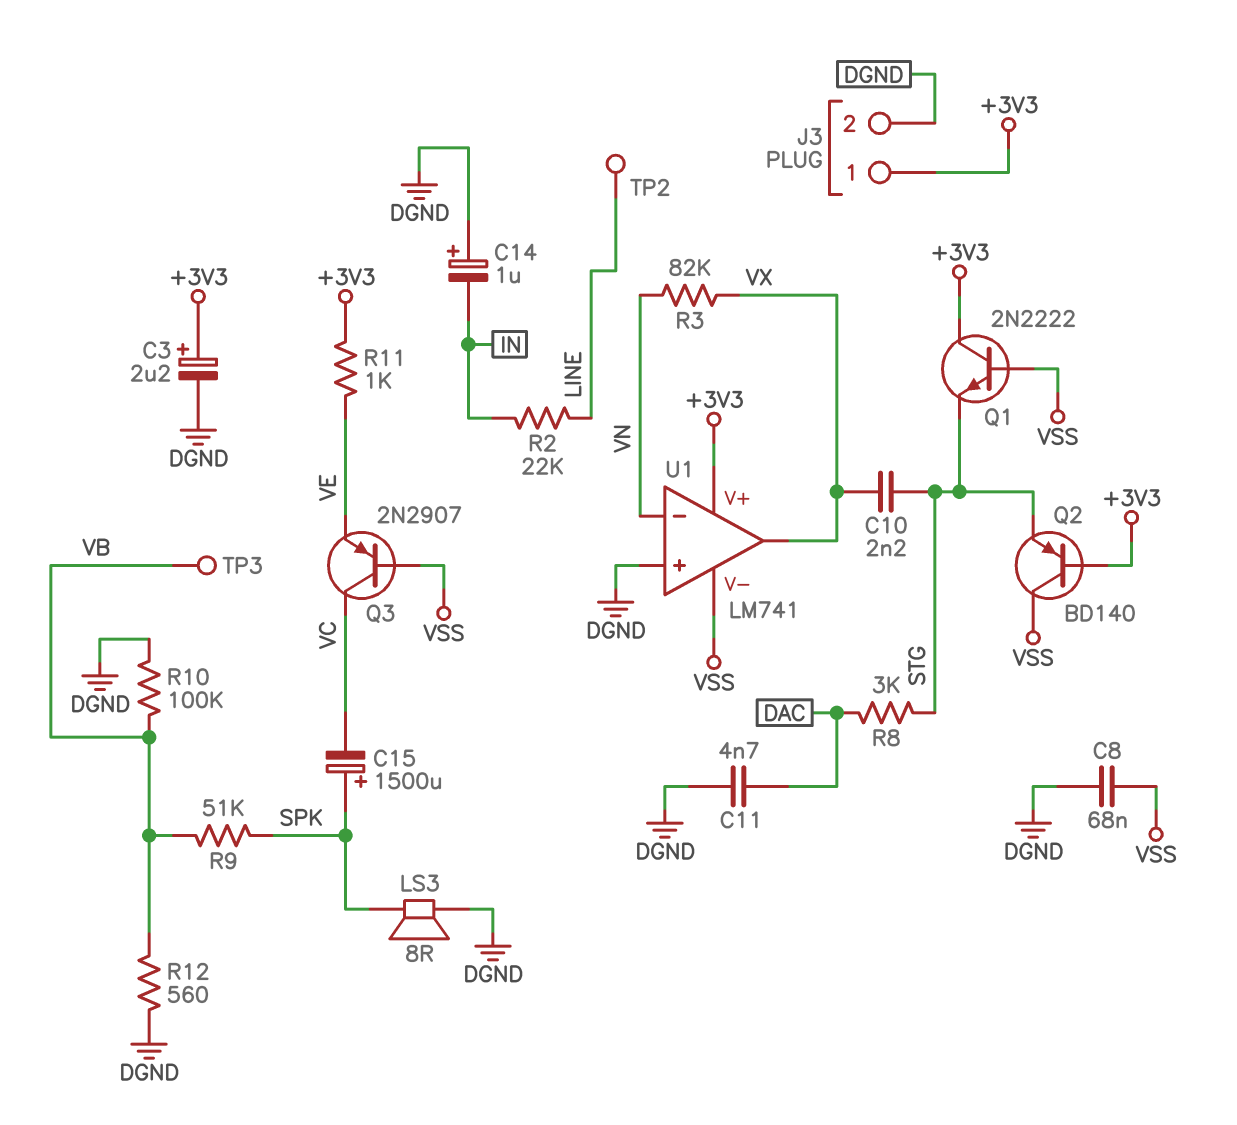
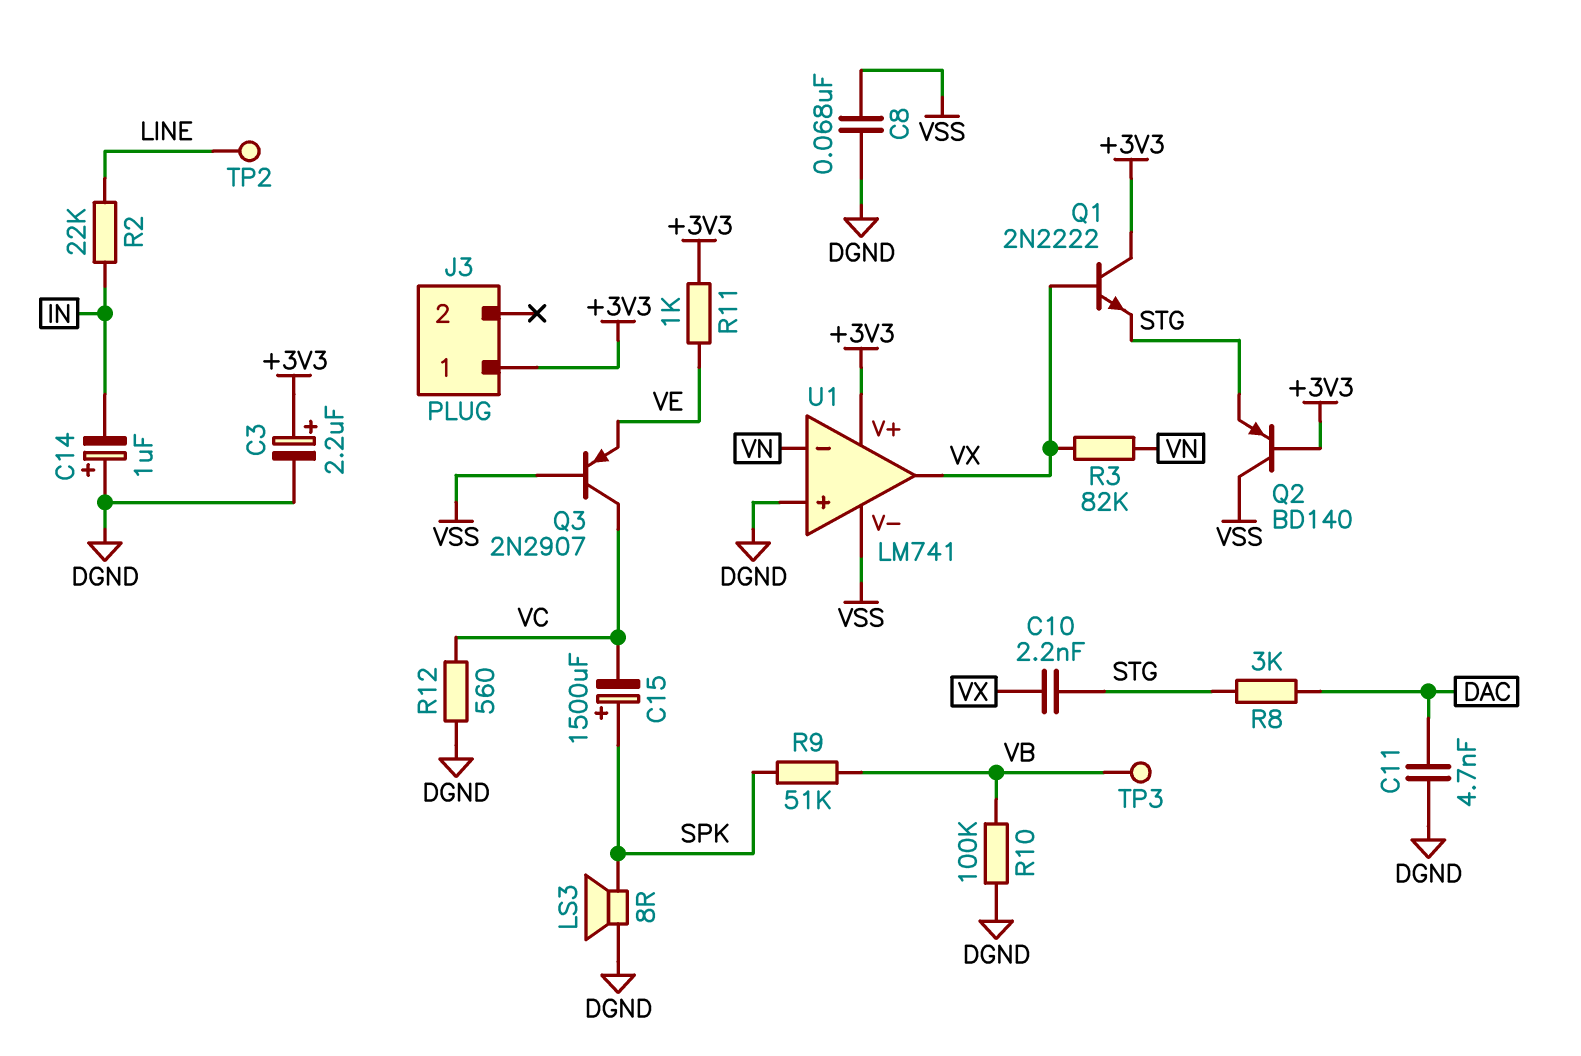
J3 pin 2: DGND -> none
Q1: NPN 2N2222 (B VSS, C +3V3, E STG) -> NPN 2N2222 (B VX, C +3V3, E STG)
R12: 560 (DGND, VB) -> 560 (DGND, VC)

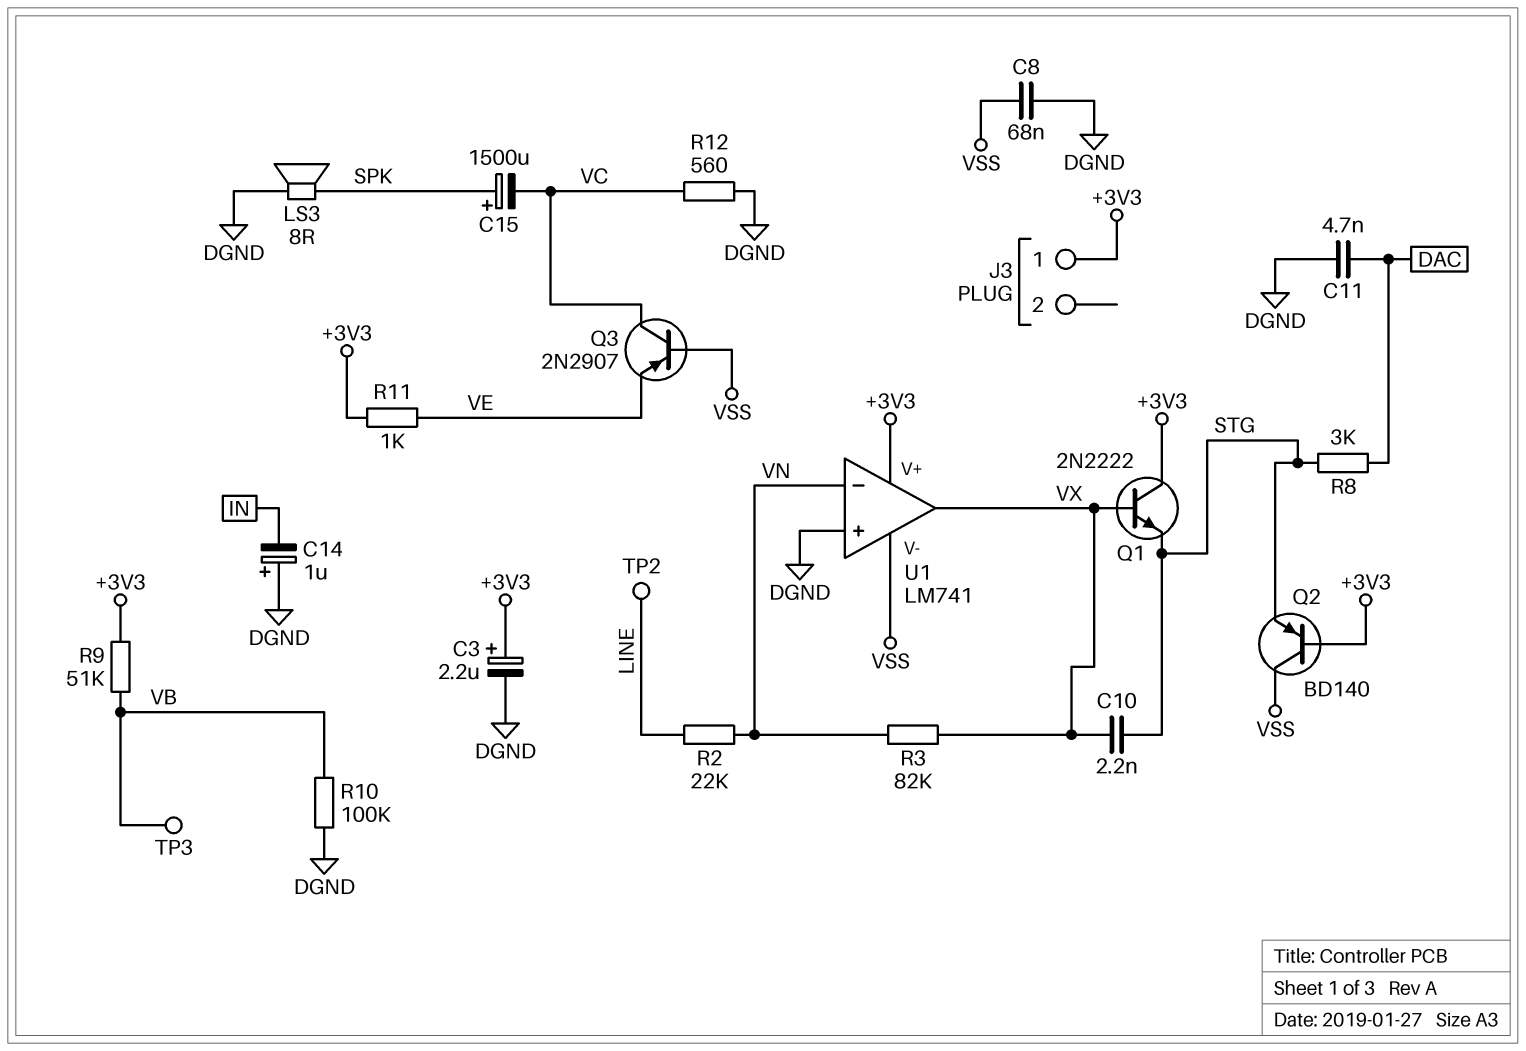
R2: 22k (IN, LINE) -> 22k (LINE, VN)
R9: 51k (SPK, VB) -> 51k (+3V3, VB)

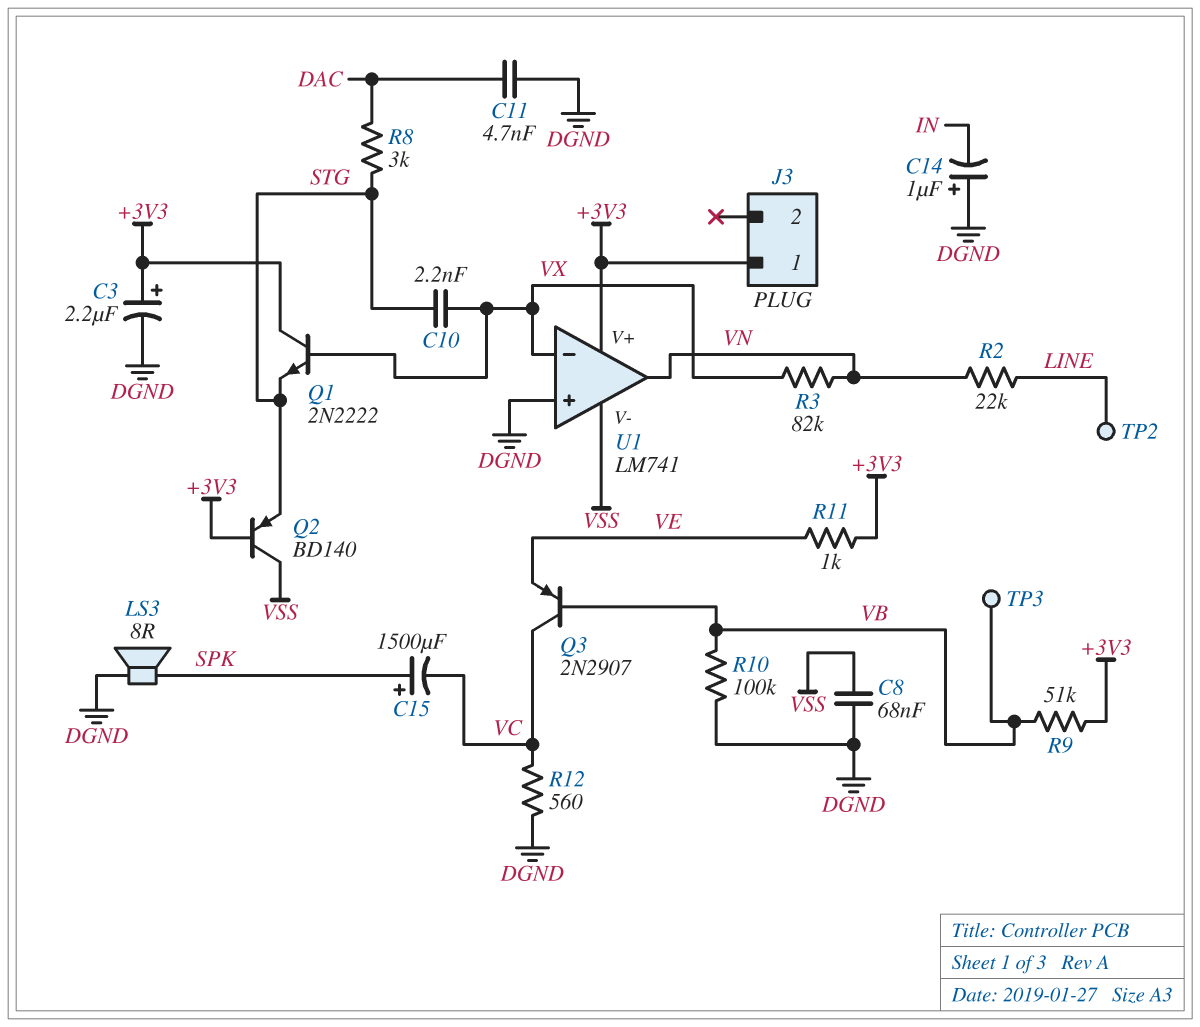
Q3: PNP 2N2907 (B VSS, C VC, E VE) -> PNP 2N2907 (B VB, C VC, E VE)
U1 pin in-: VN -> VX
U1 pin out: VX -> VN

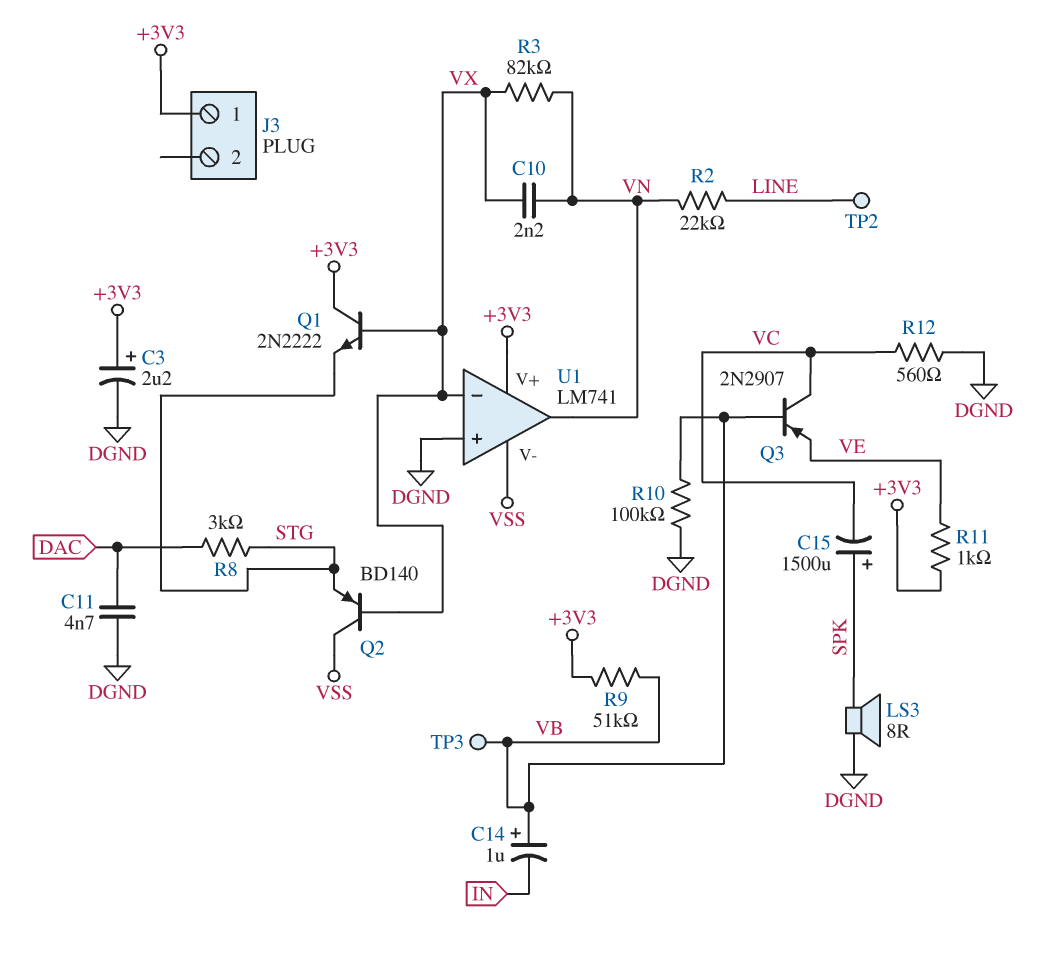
C8: 68nF (DGND, VSS) -> none
C10: 2.2nF (STG, VX) -> 2.2nF (VN, VX)
C14: 1uF (plus DGND, minus IN) -> 1uF (plus VB, minus IN)
Q2: PNP BD140 (B +3V3, C VSS, E STG) -> PNP BD140 (B VX, C VSS, E STG)

